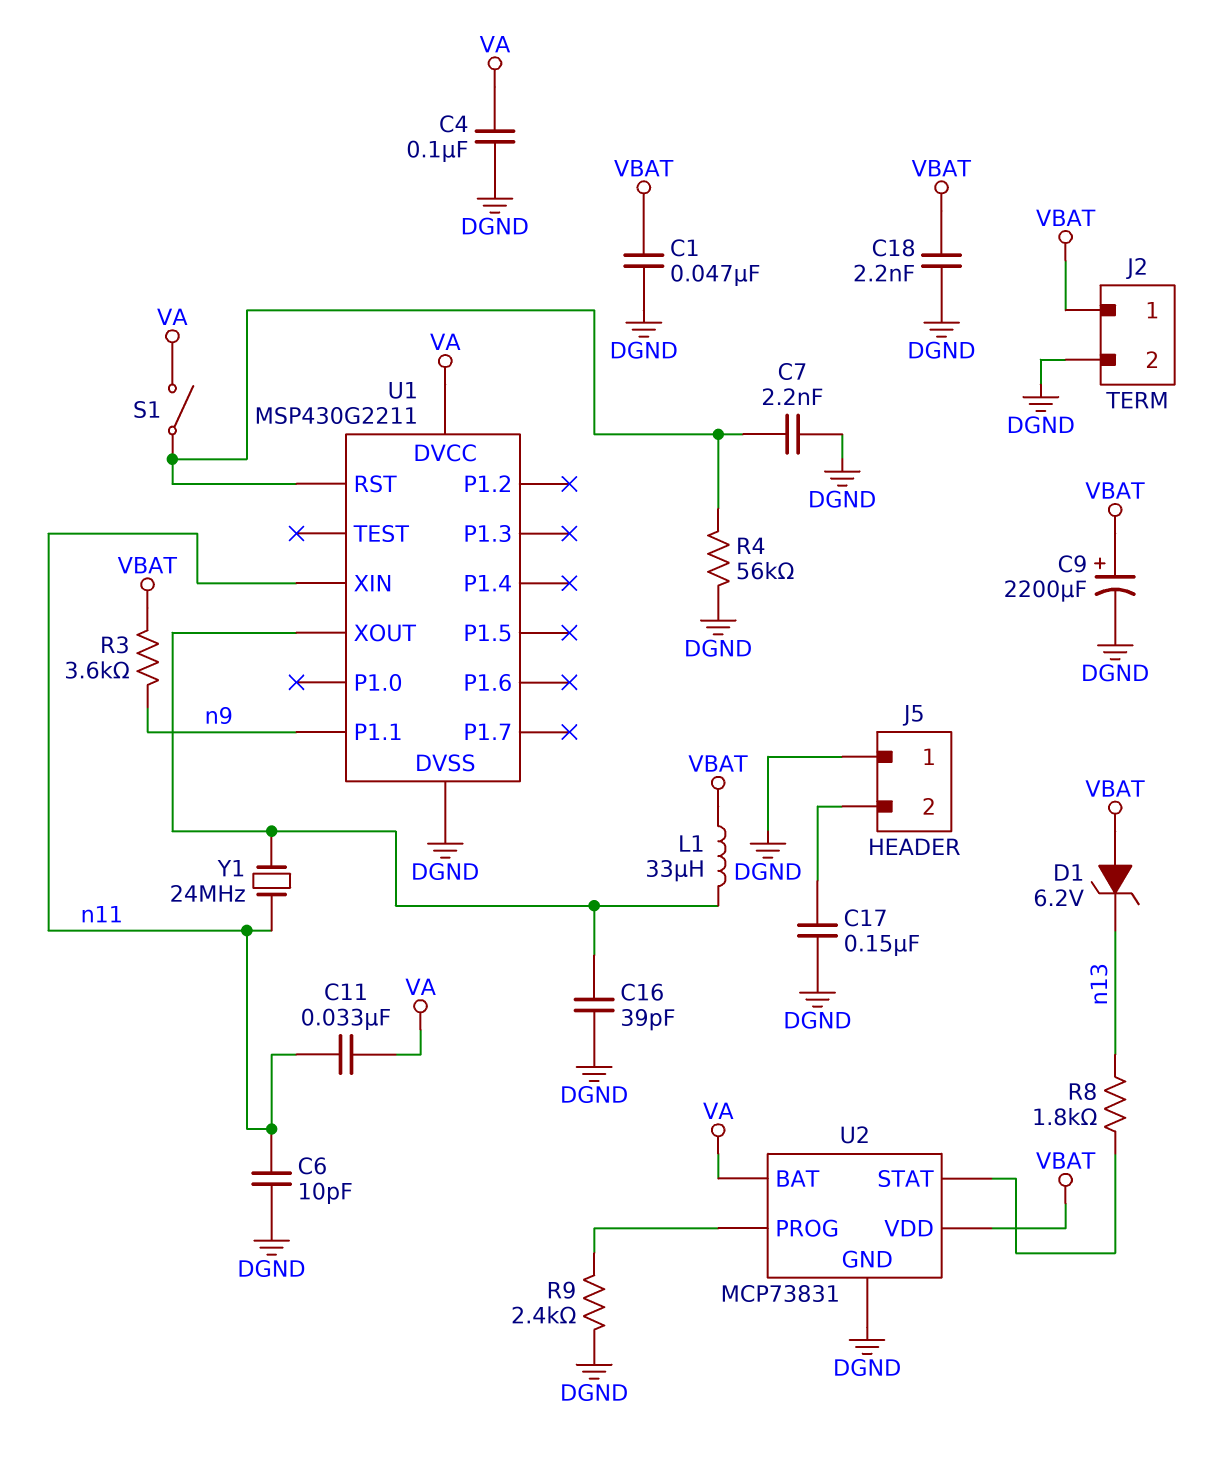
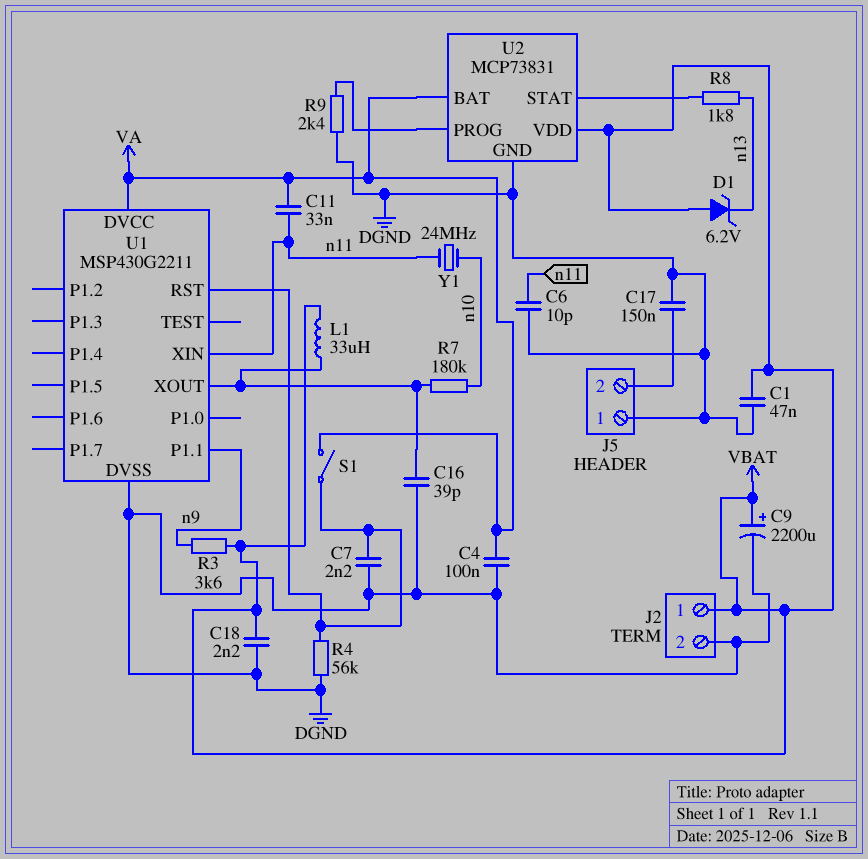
R7: none -> 180k (U1/XOUT, n10)
Y1: 24MHz (U1/XOUT, n11) -> 24MHz (n10, n11)

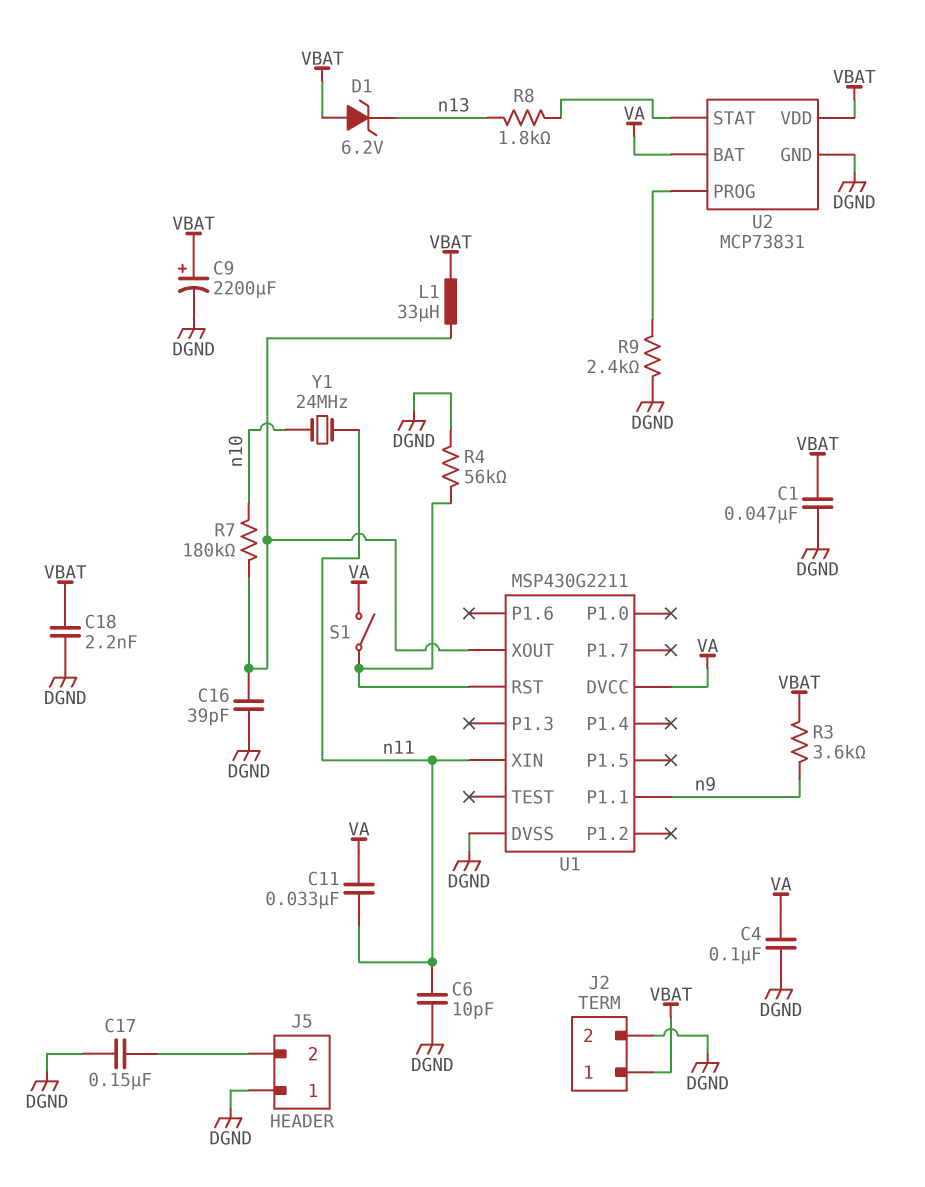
C7: 2.2nF (DGND, U1/RST) -> none

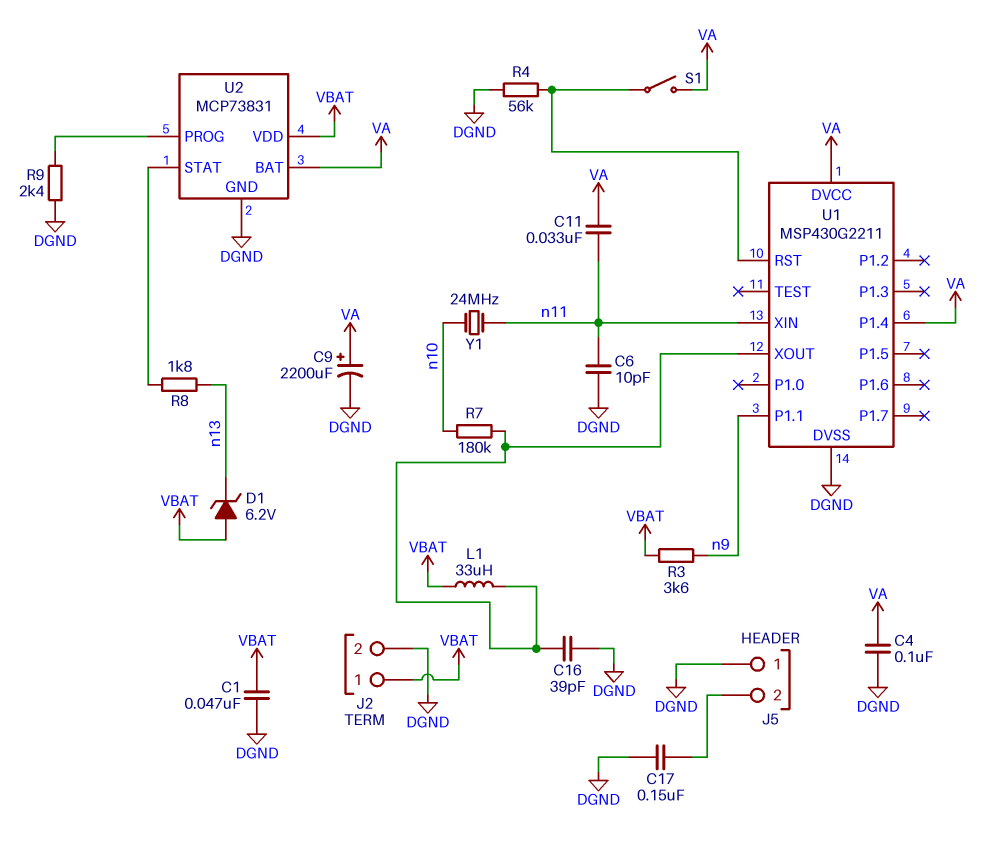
C9: 2200uF (plus VBAT, minus DGND) -> 2200uF (plus VA, minus DGND)
C18: 2.2nF (DGND, VBAT) -> none
U1 pin P1.4: none -> VA

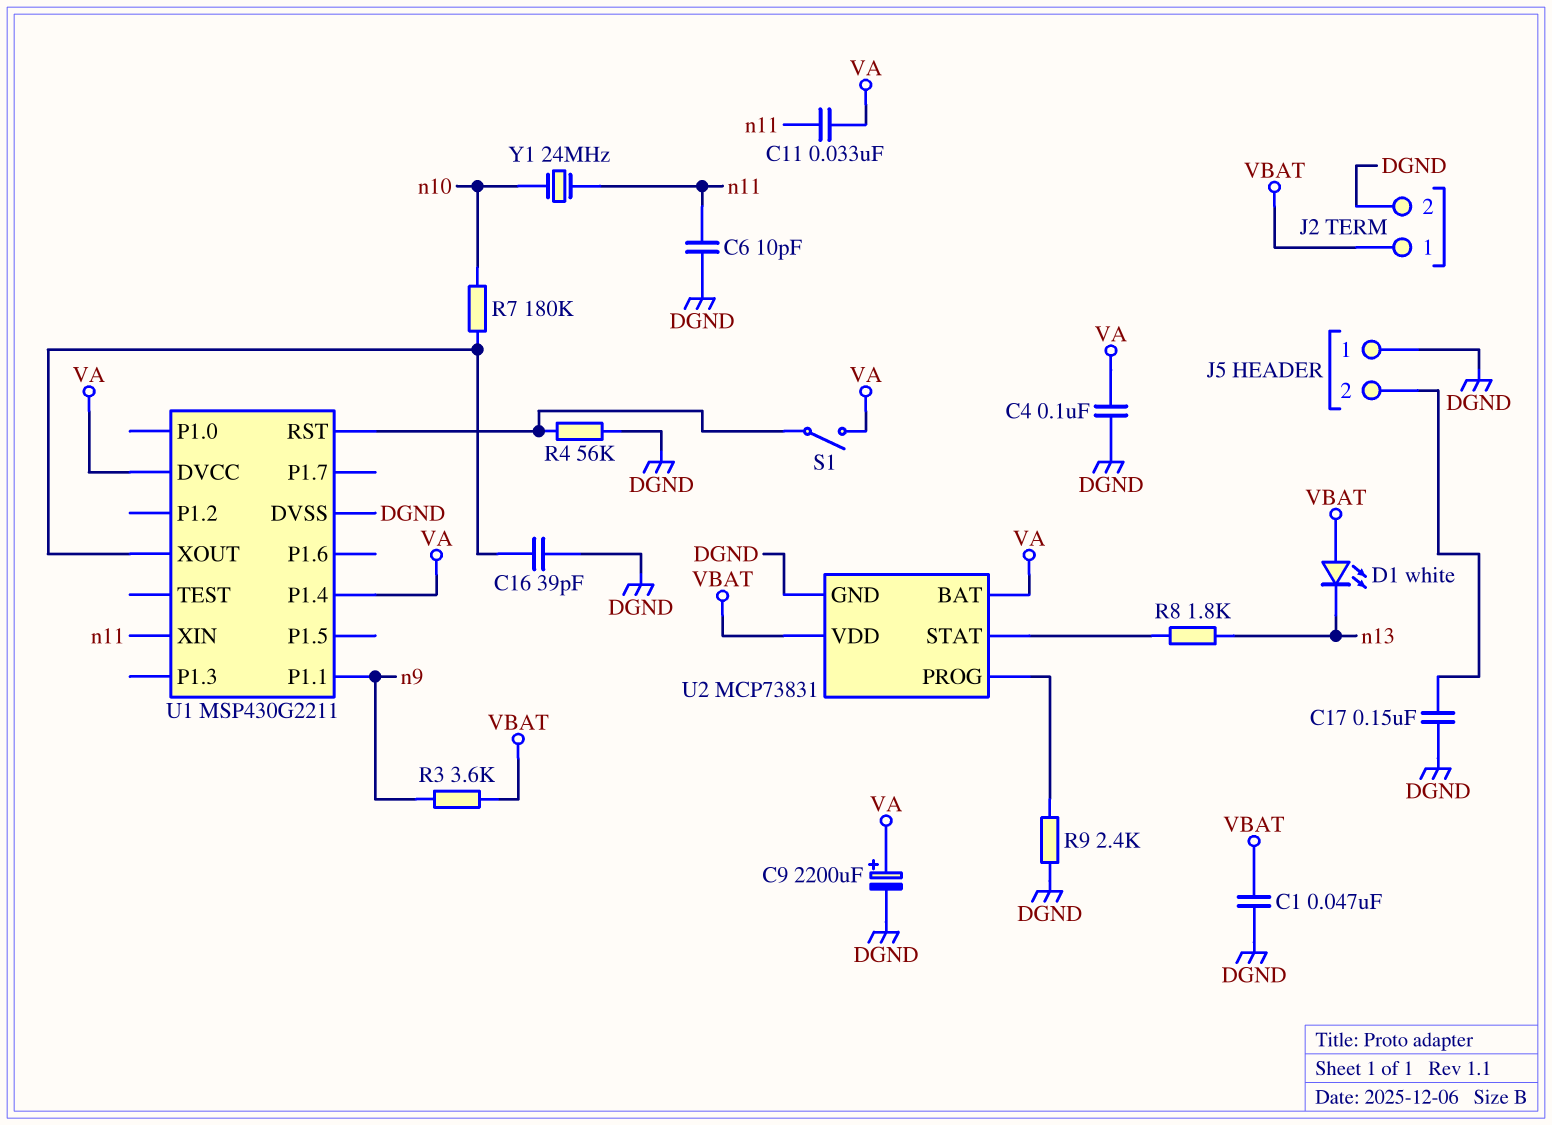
D1: zener 6.2V (A VBAT, K n13) -> LED white (A VBAT, K n13)
L1: 33uH (U1/XOUT, VBAT) -> none

